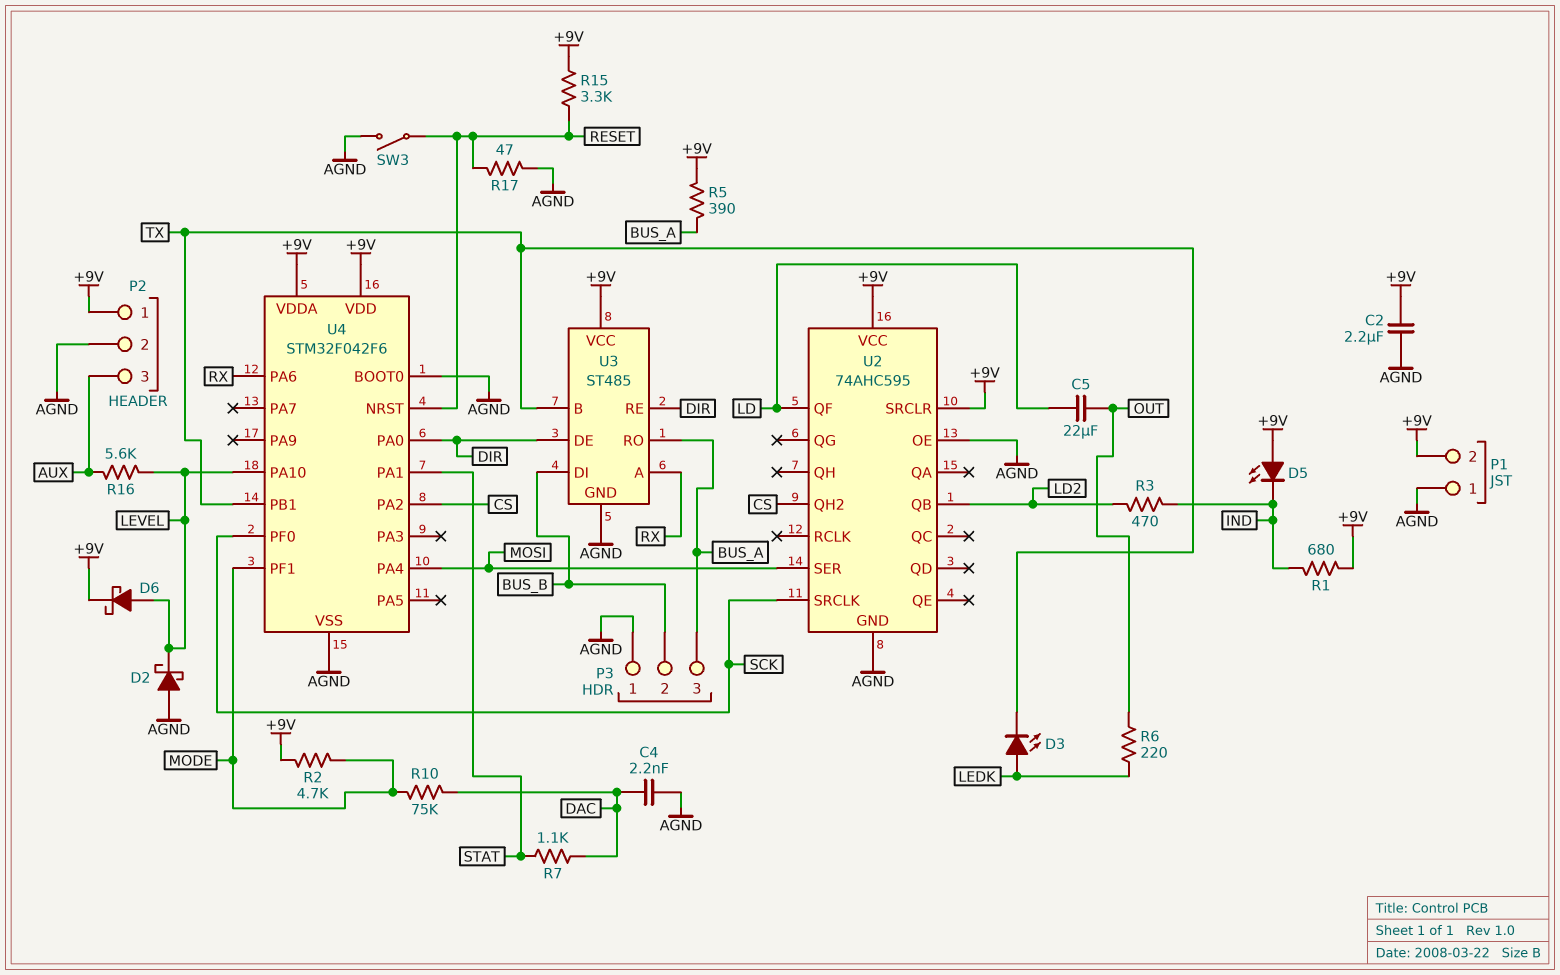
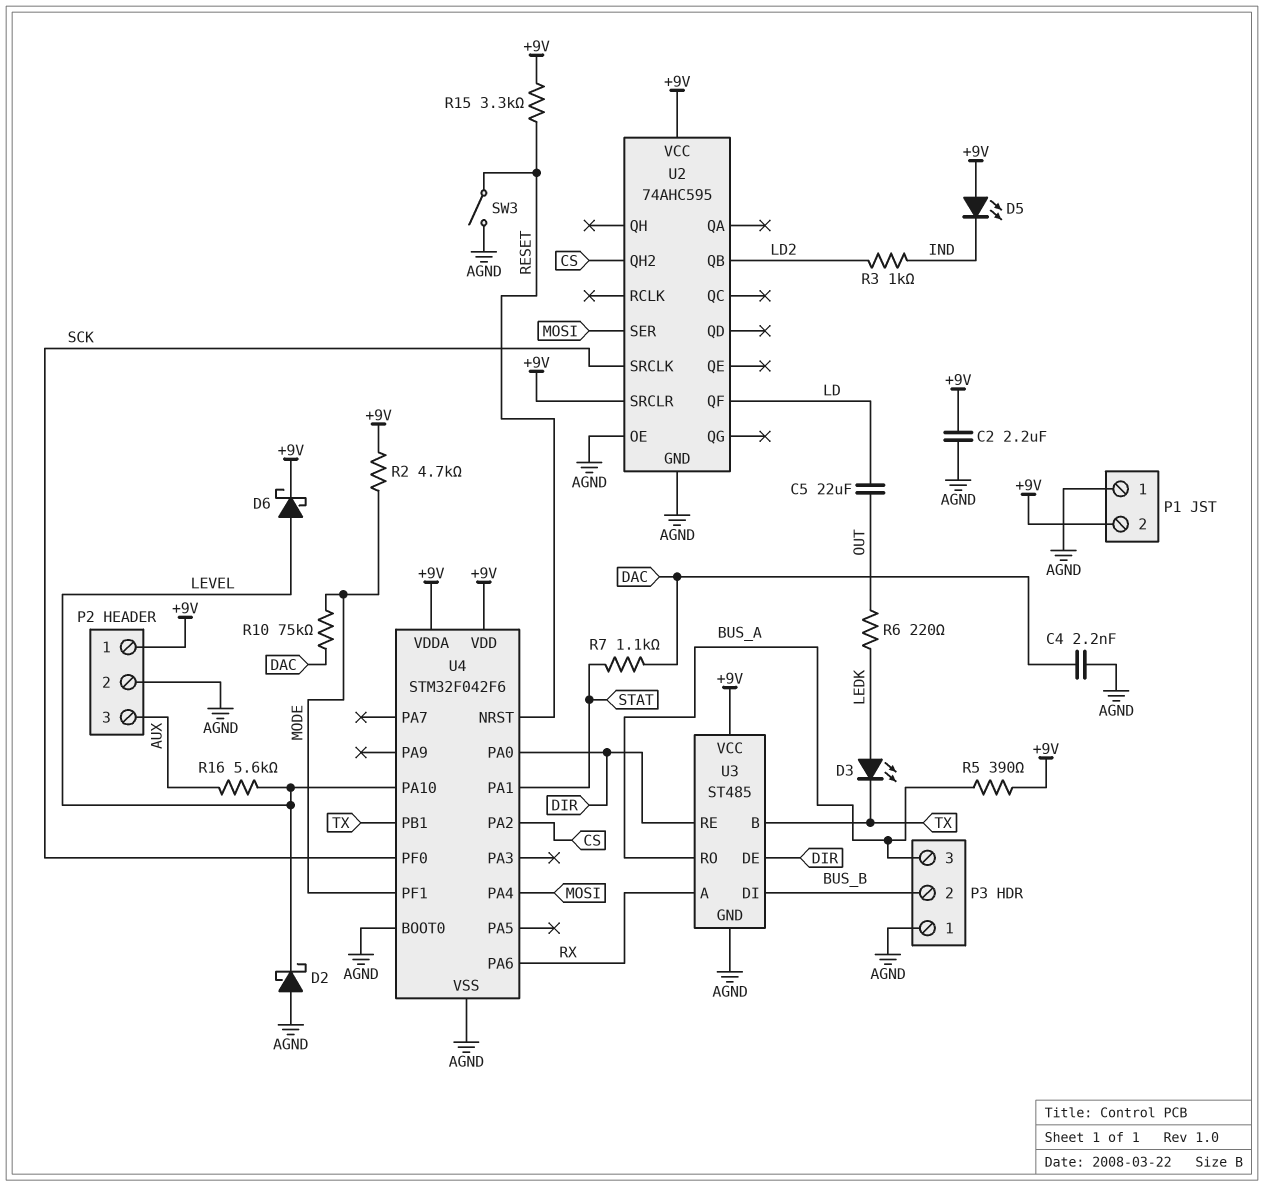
R1: 680 (+9V, IND) -> none
R3: 470 (IND, LD2) -> 1k (IND, LD2)
R17: 47 (AGND, RESET) -> none

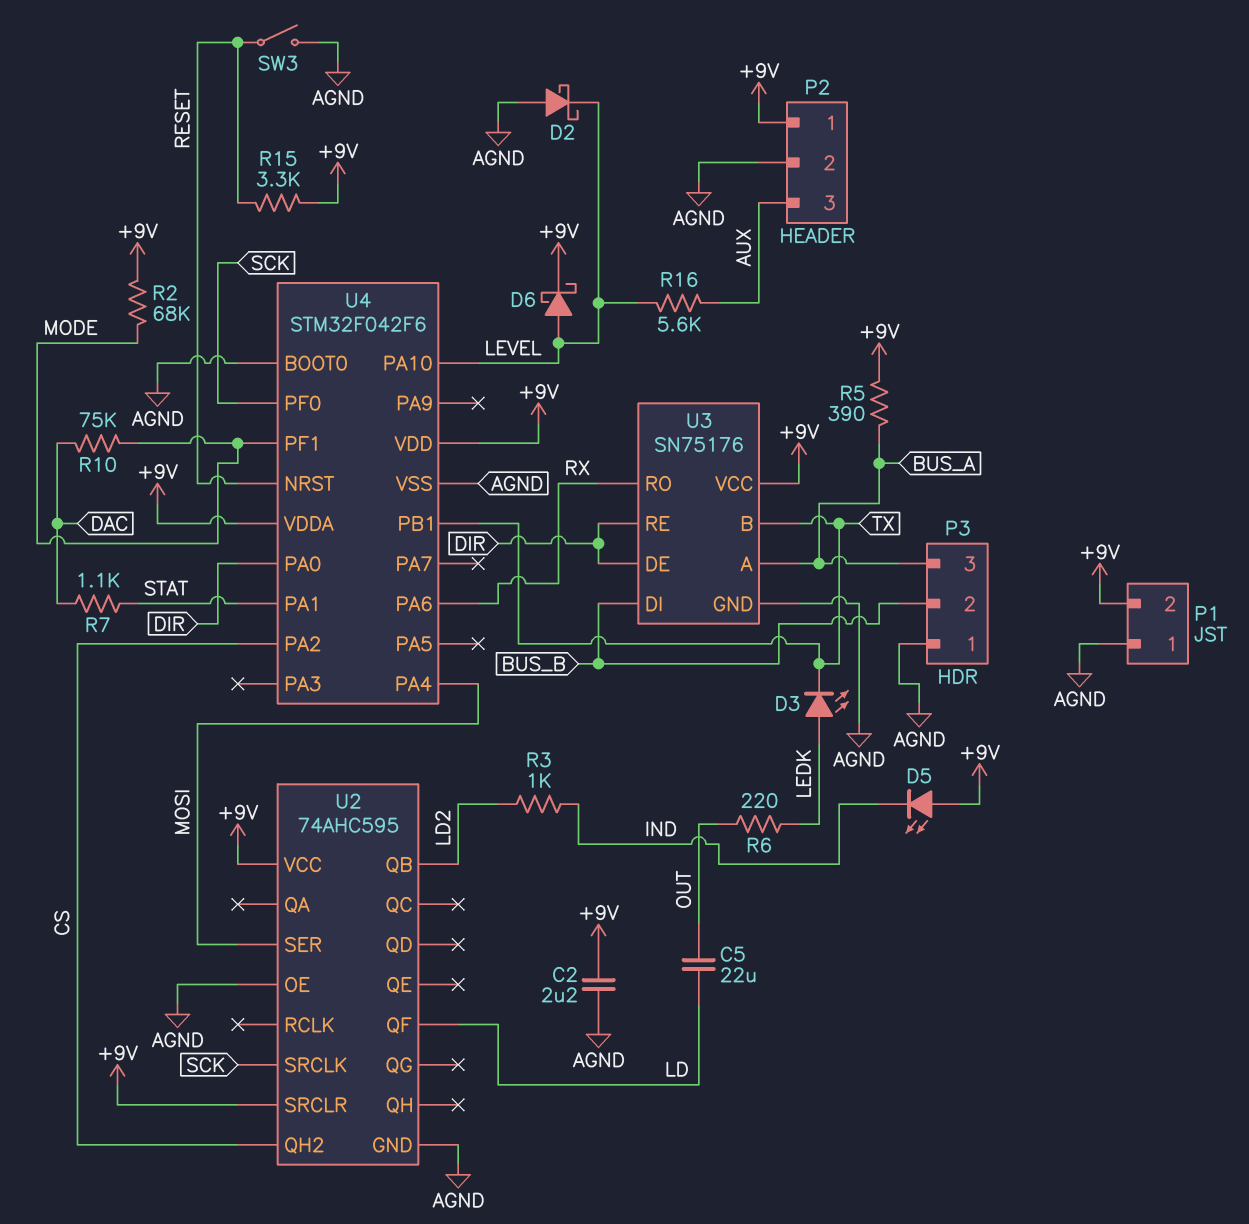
C4: 2.2nF (AGND, DAC) -> none
R2: 4.7k (+9V, MODE) -> 68k (+9V, MODE)
U3: ST485 -> SN75176
U3 pin A: RX -> BUS_A
U3 pin RO: BUS_A -> RX

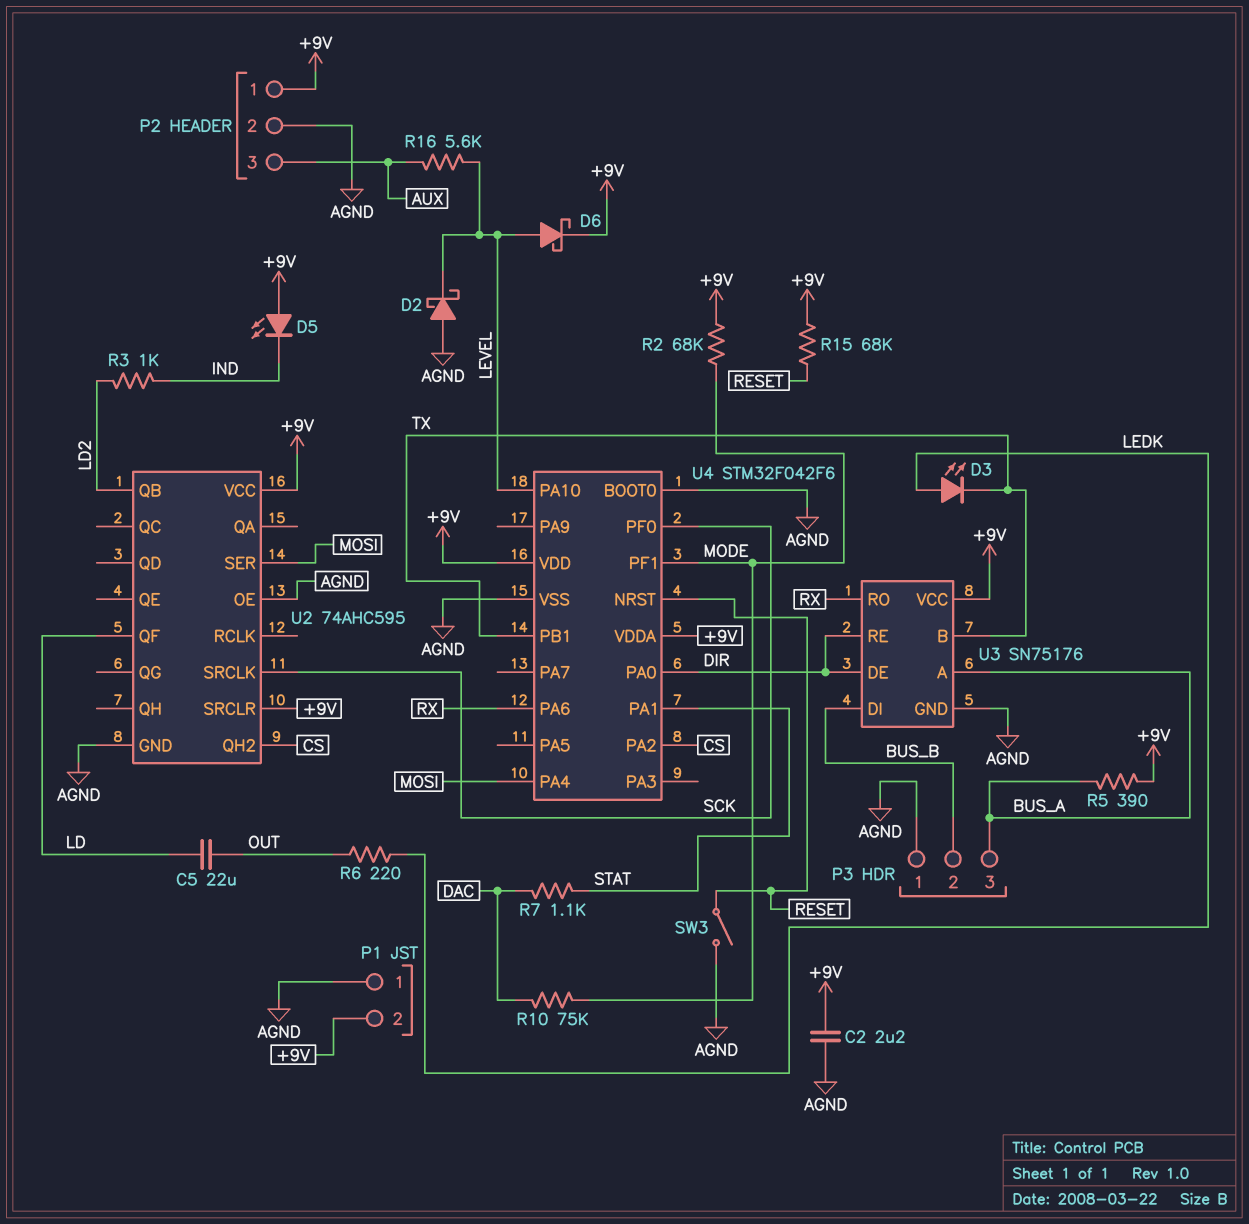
R15: 3.3k (+9V, RESET) -> 68k (+9V, RESET)

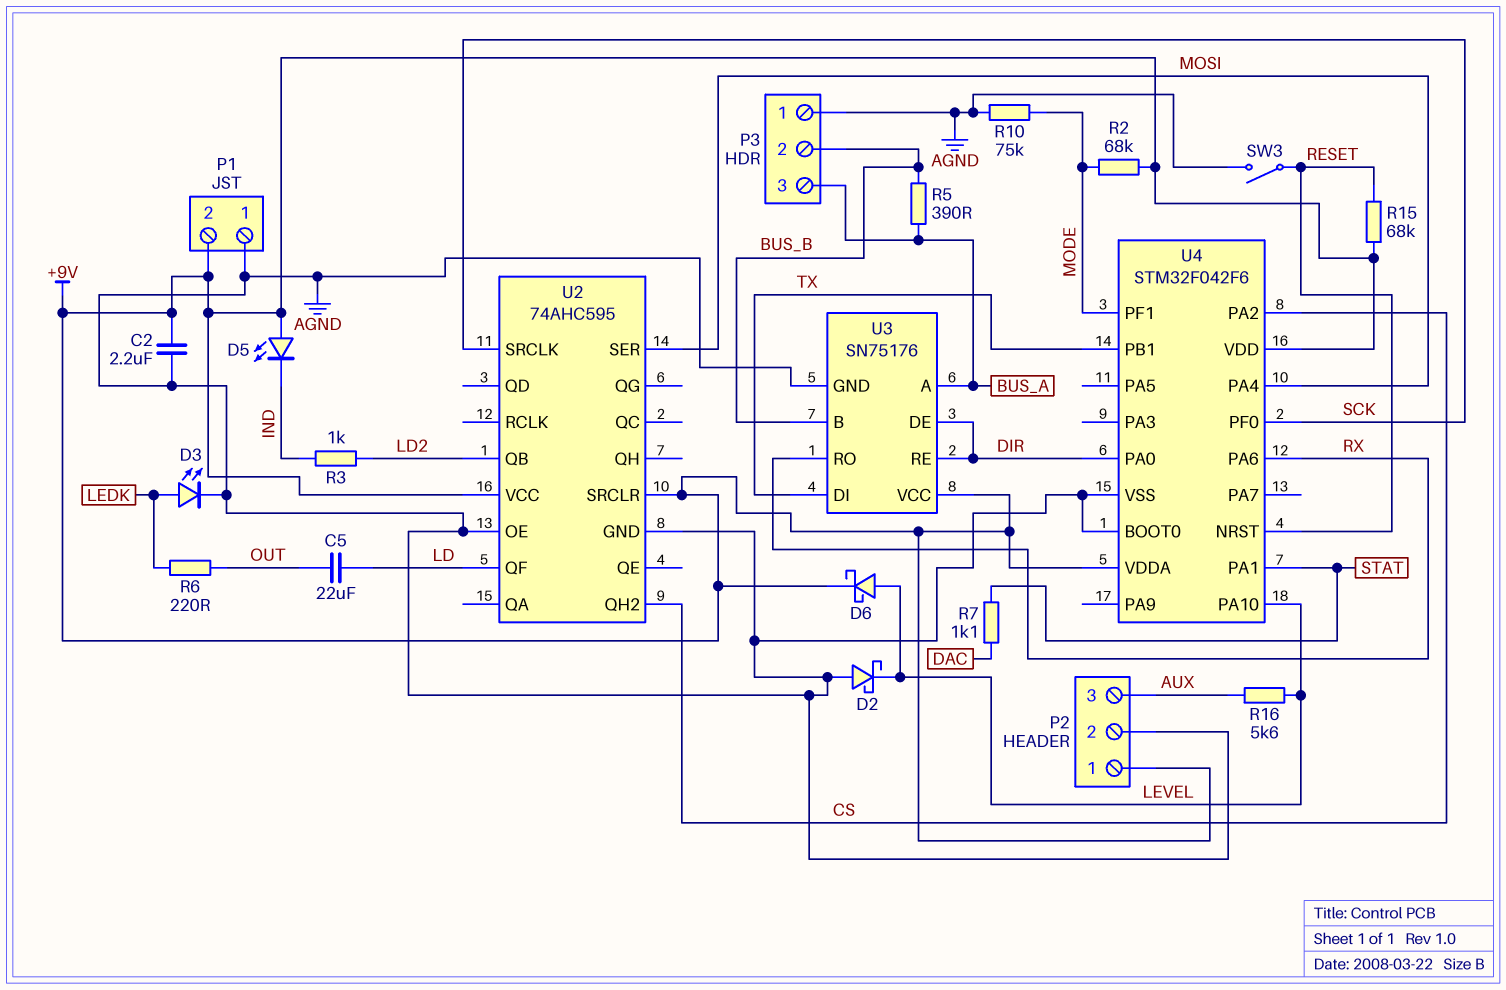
D3: LED (A LEDK, K TX) -> LED (A LEDK, K AGND)
R5: 390 (+9V, BUS_A) -> 390 (BUS_A, BUS_B)
R10: 75k (DAC, MODE) -> 75k (AGND, MODE)
U3 pin B: TX -> BUS_B
U3 pin DI: BUS_B -> TX

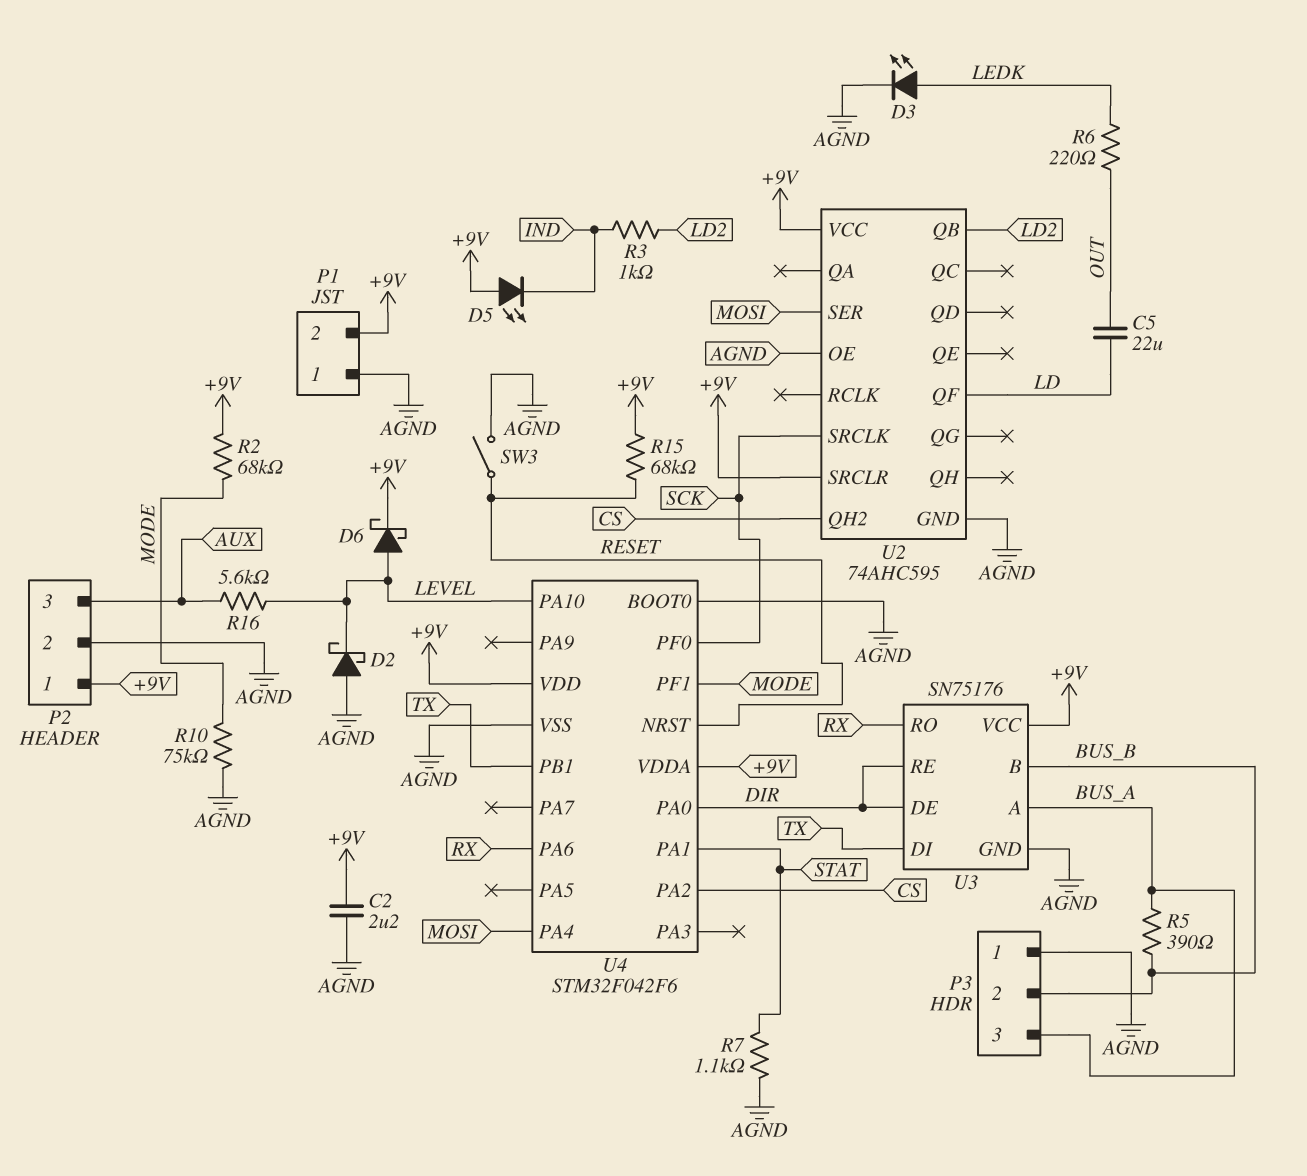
R7: 1.1k (DAC, STAT) -> 1.1k (AGND, STAT)

